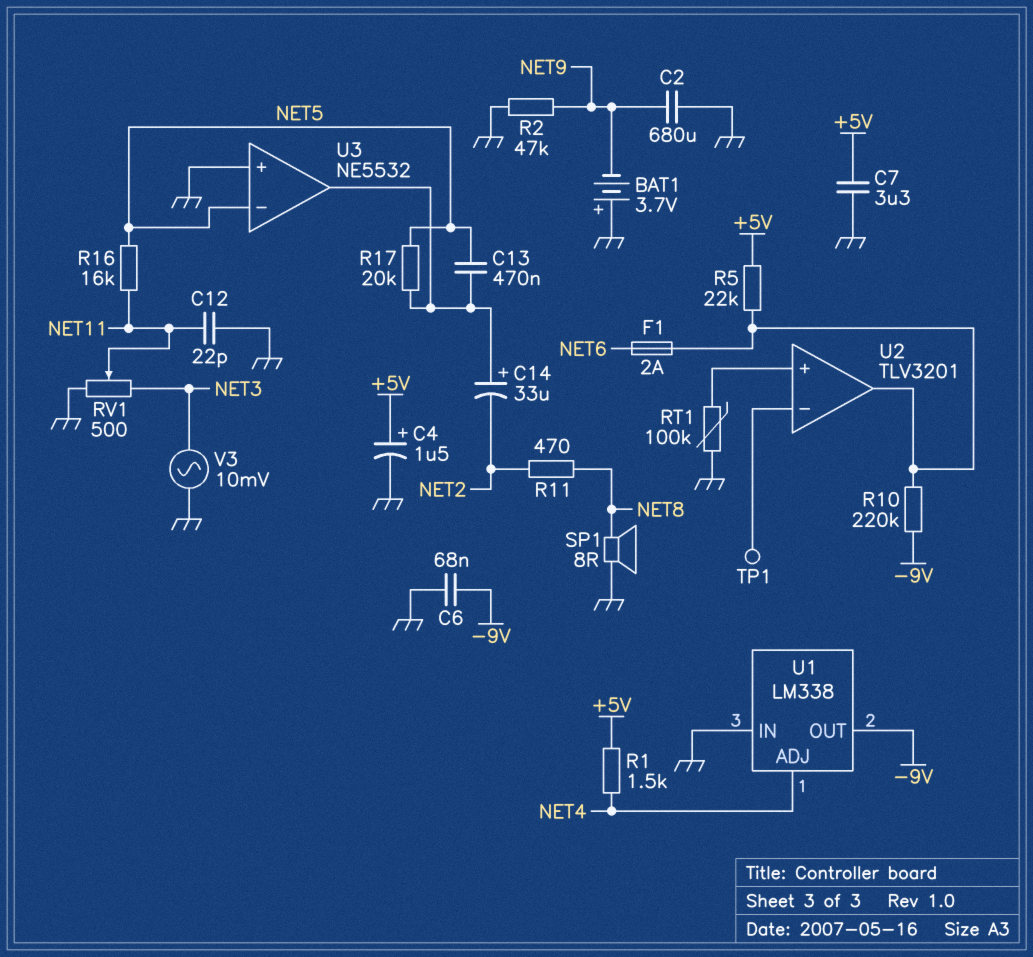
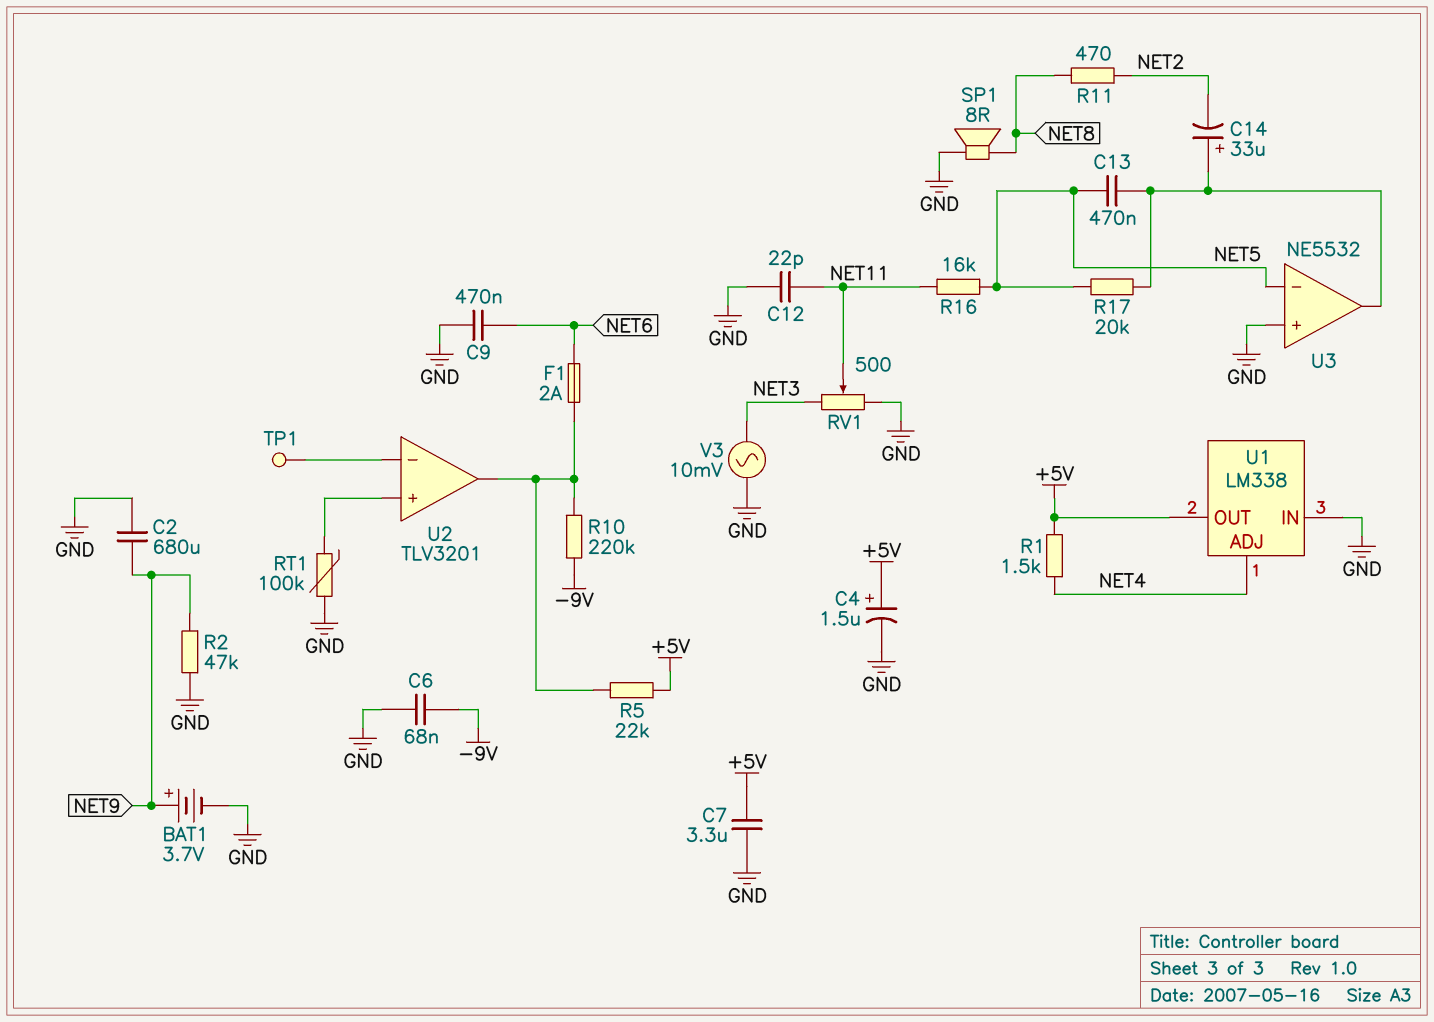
BAT1: 3.7V (plus GND, minus NET9) -> 3.7V (plus NET9, minus GND)
C9: none -> 470nF (GND, NET6)
U1 pin OUT: -9V -> +5V

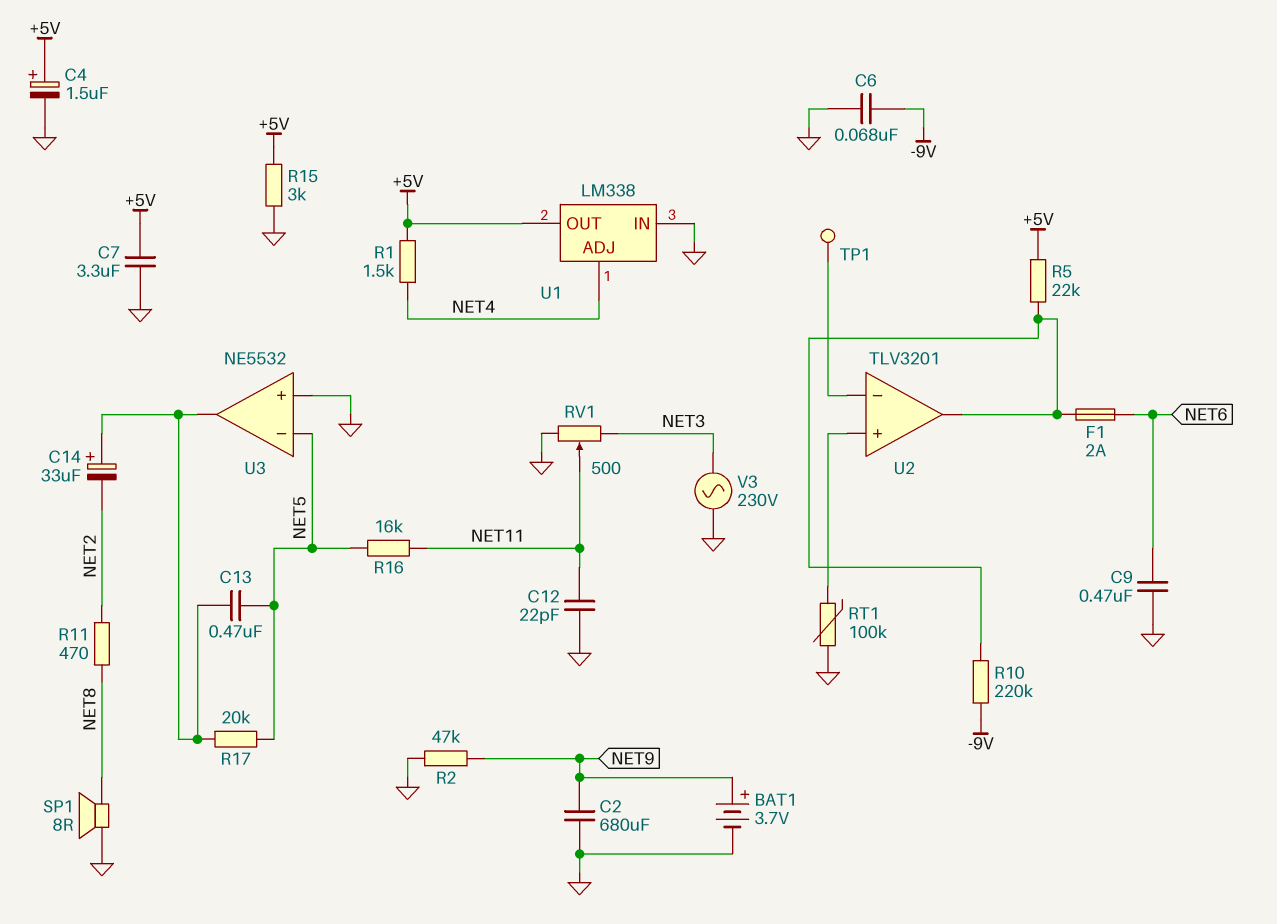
R15: none -> 3k (+5V, GND)
V3: AC 10mV (GND, NET3) -> AC 230V (GND, NET3)

